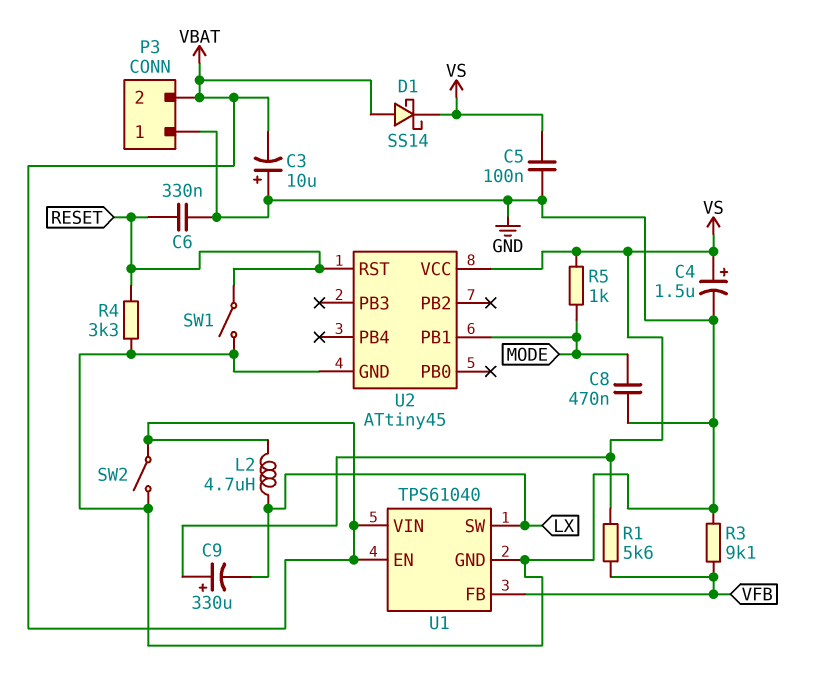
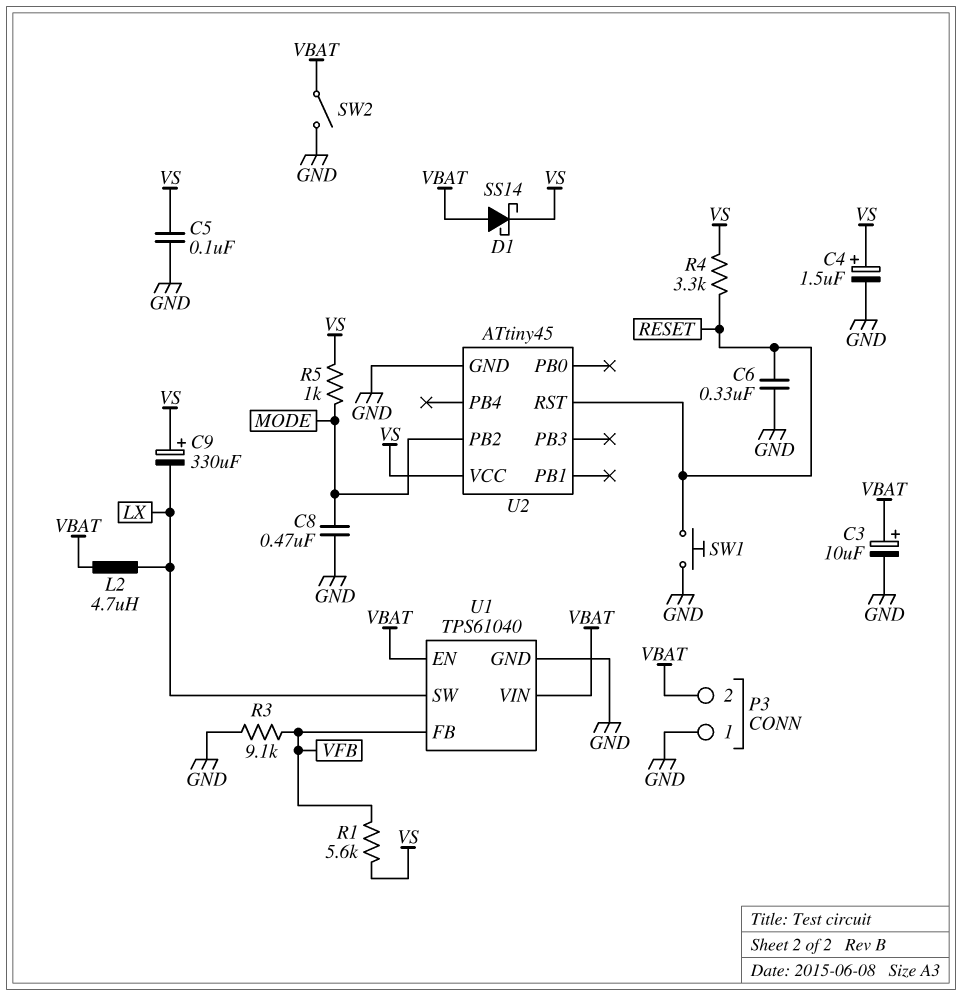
C3: 10uF (plus GND, minus VBAT) -> 10uF (plus VBAT, minus GND)
R4: 3.3k (GND, RESET) -> 3.3k (RESET, VS)
SW1: switch (GND, RESET) -> button (GND, RESET)
U2 pin PB1: MODE -> none
U2 pin PB2: none -> MODE

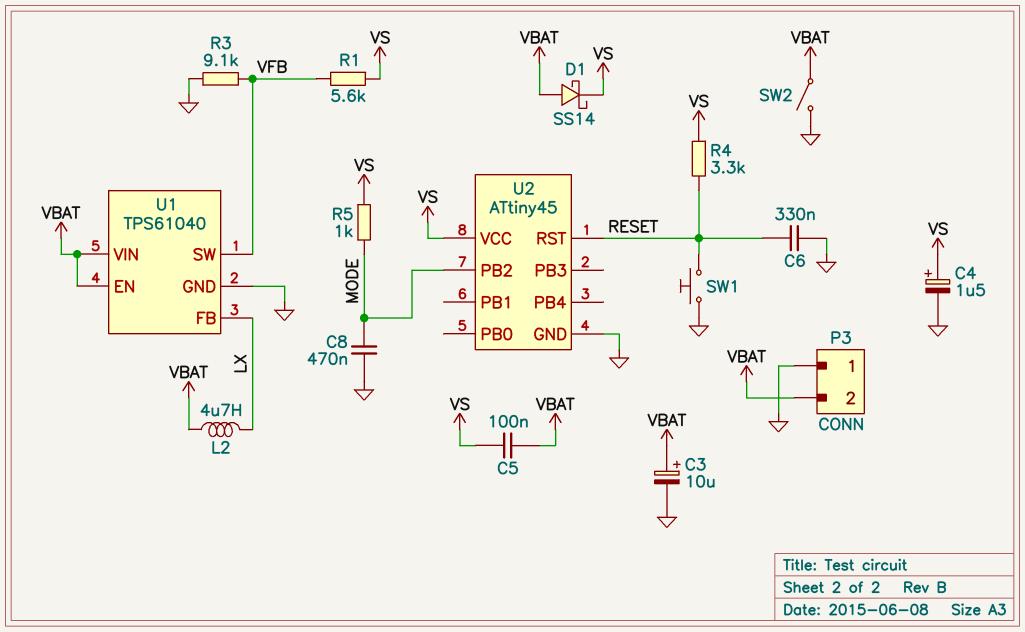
C5: 100nF (GND, VS) -> 100nF (VBAT, VS)
C9: 330uF (plus VS, minus LX) -> none
U1 pin FB: VFB -> LX
U1 pin SW: LX -> VFB

